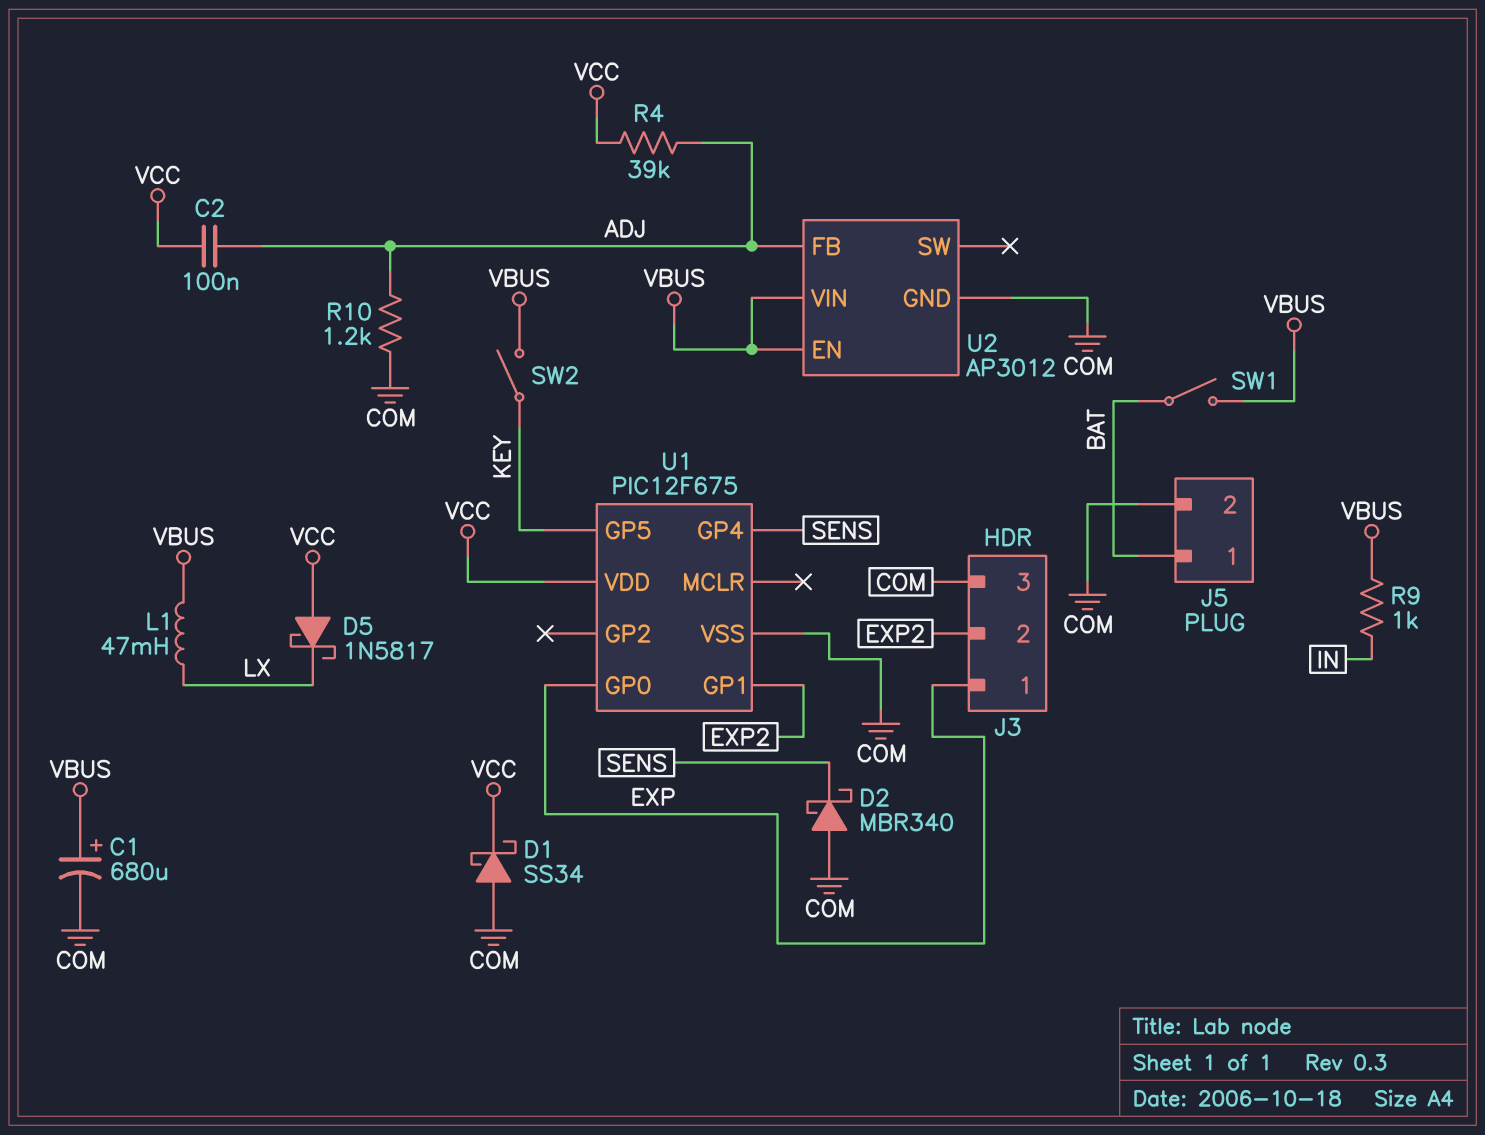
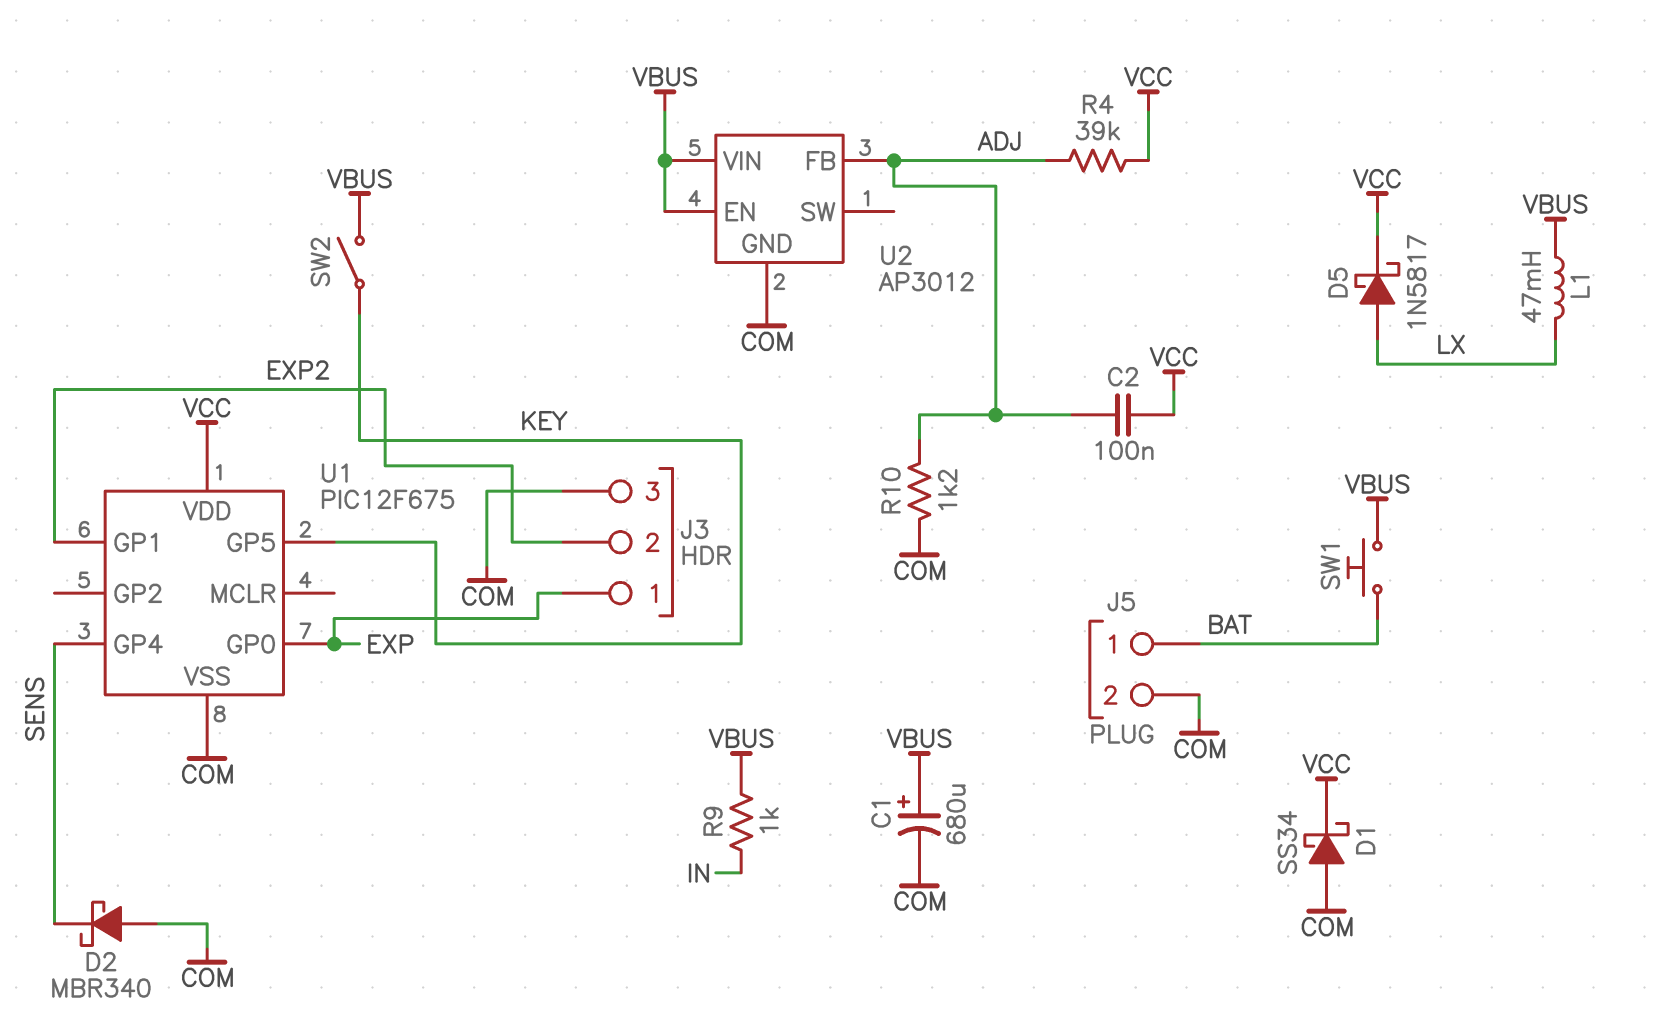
D5: schottky 1N5817 (A VCC, K LX) -> schottky 1N5817 (A LX, K VCC)
SW1: switch (BAT, VBUS) -> button (BAT, VBUS)

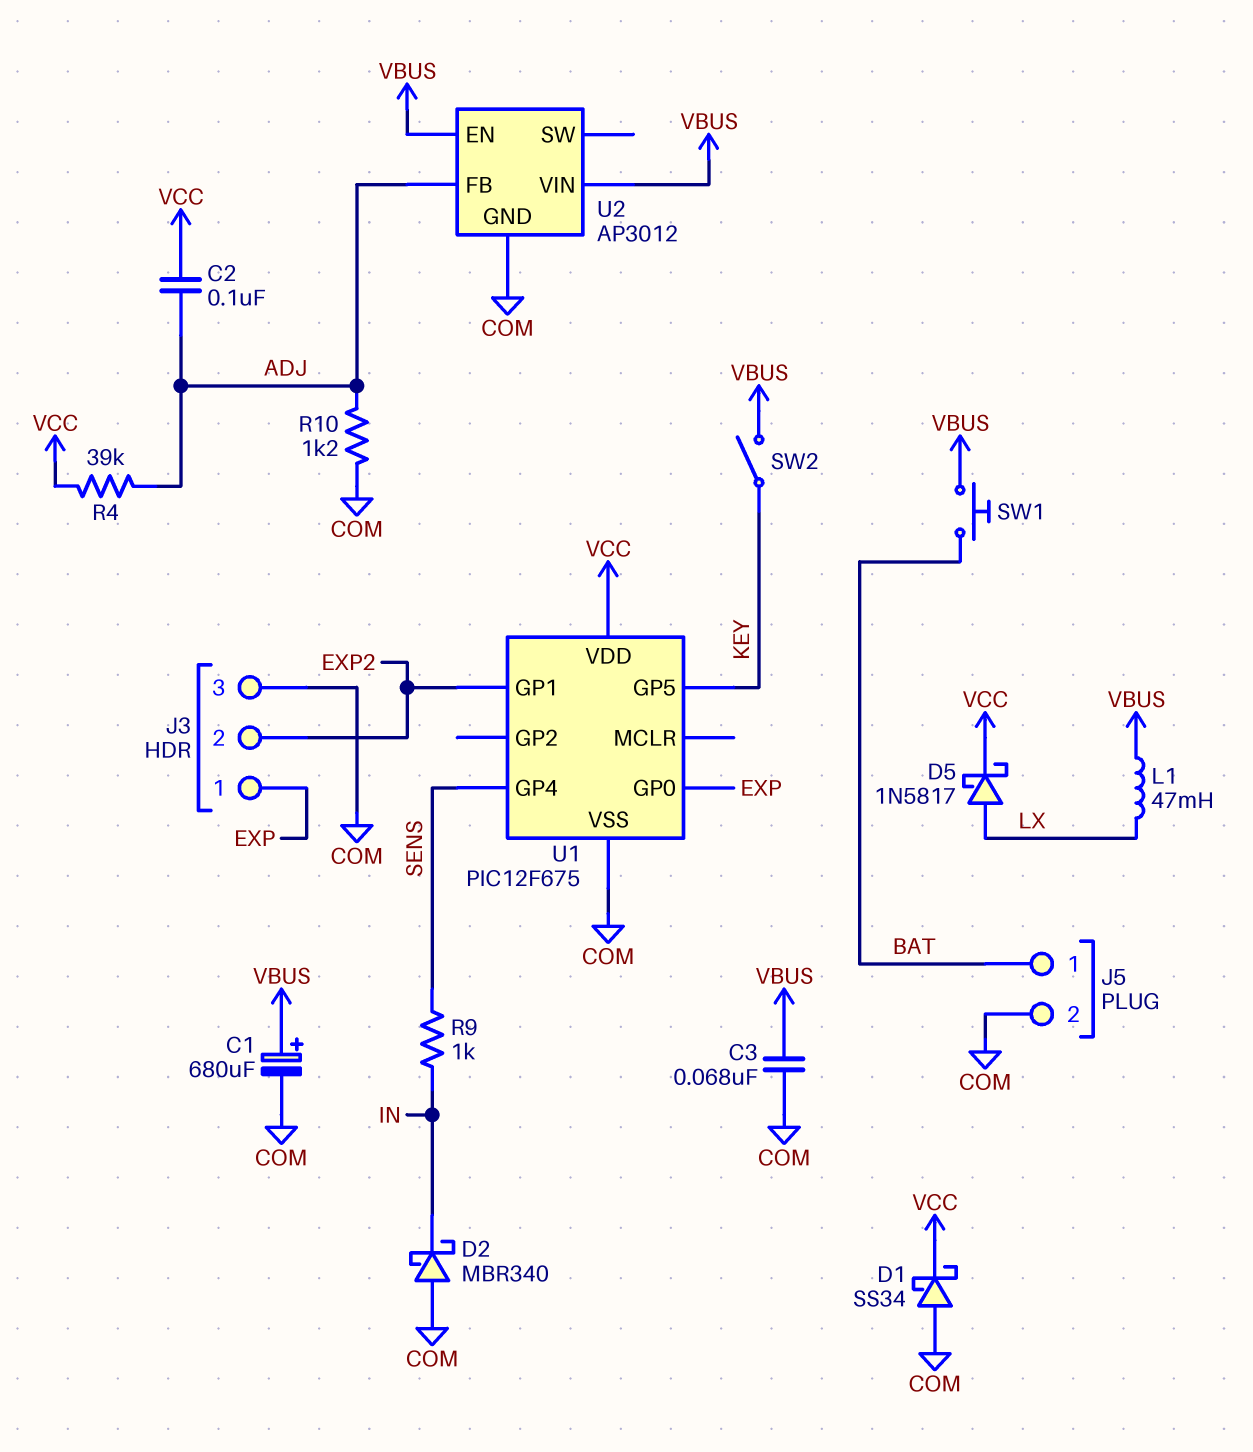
C3: none -> 68nF (COM, VBUS)
D2: schottky MBR340 (A COM, K SENS) -> schottky MBR340 (A COM, K IN)
R9: 1k (IN, VBUS) -> 1k (IN, SENS)

